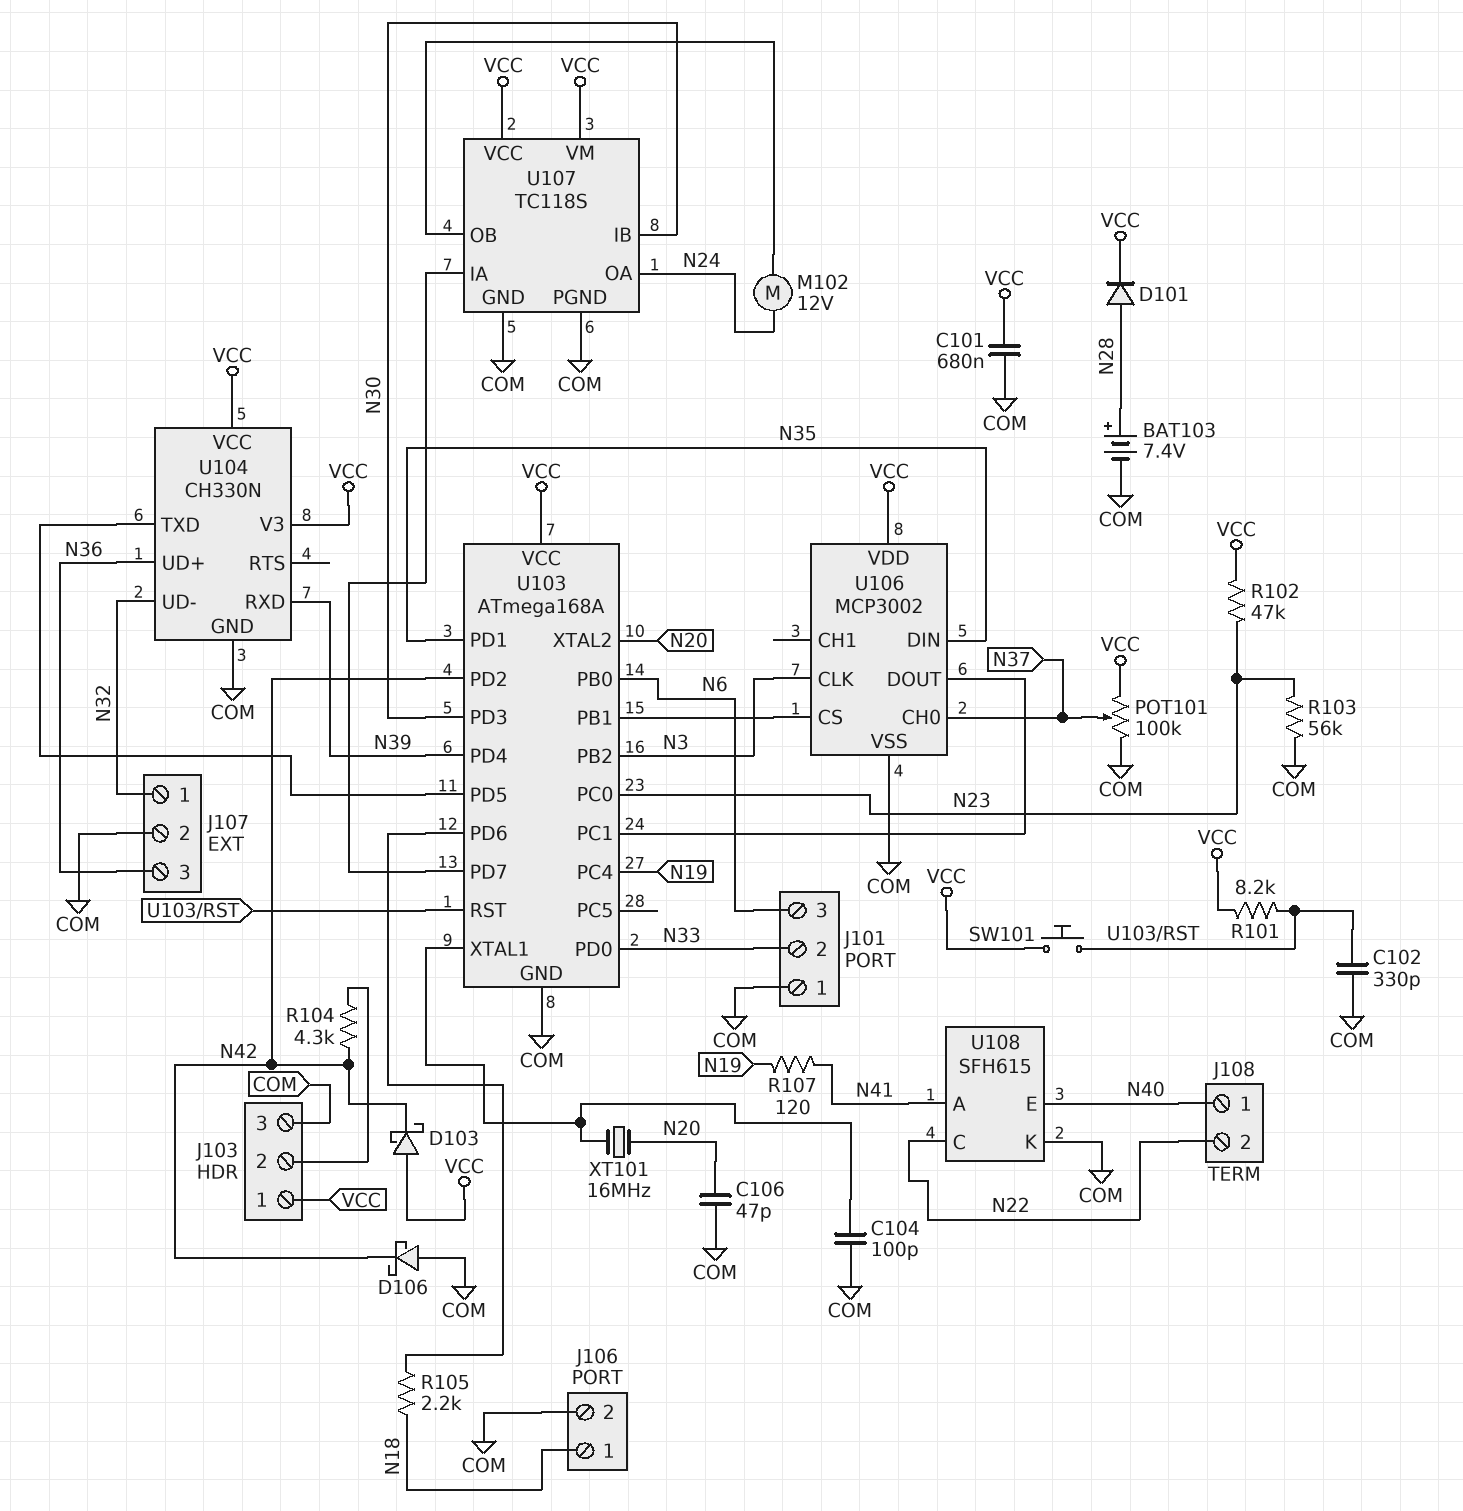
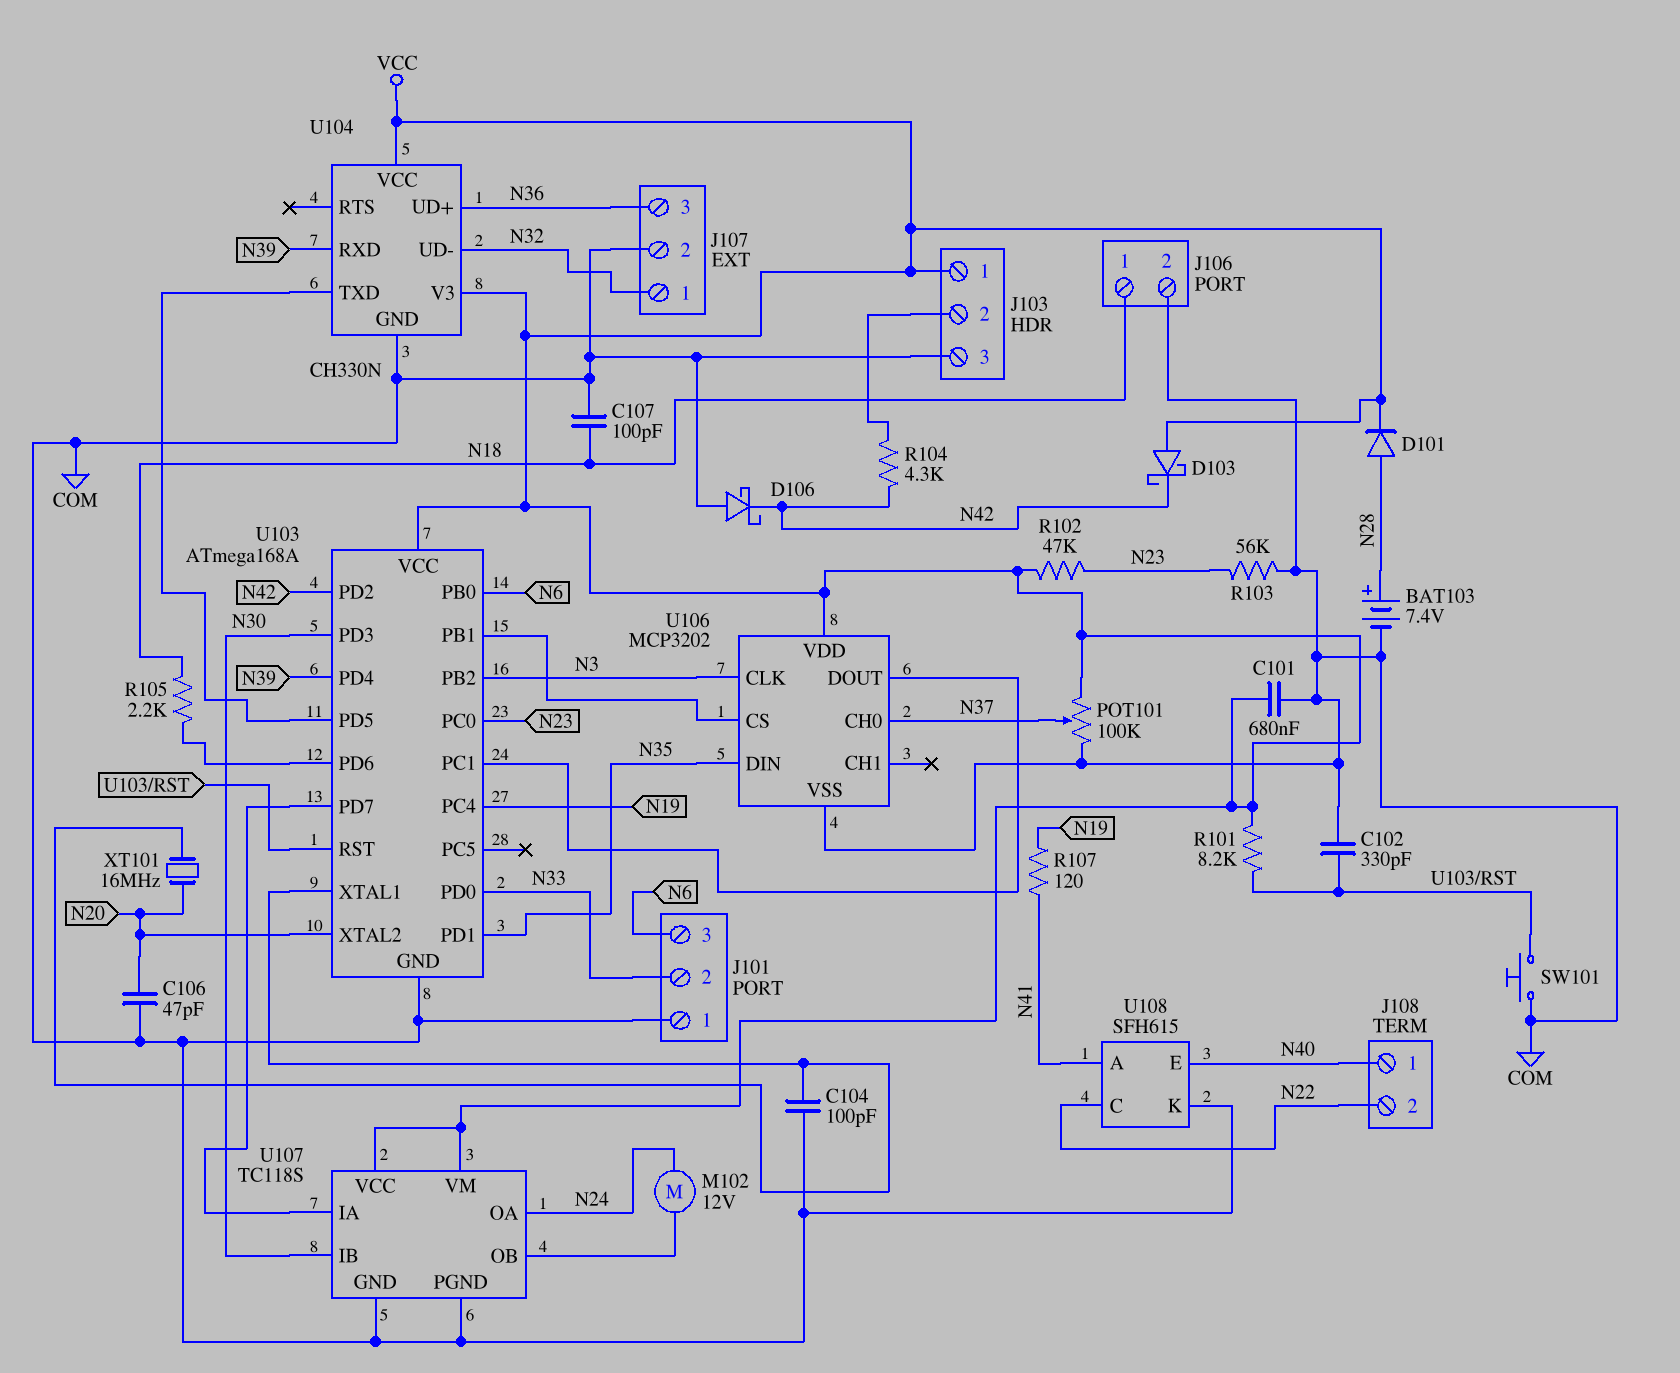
C107: none -> 100pF (COM, N18)
SW101: button (U103/RST, VCC) -> button (COM, U103/RST)
U106: MCP3002 -> MCP3202

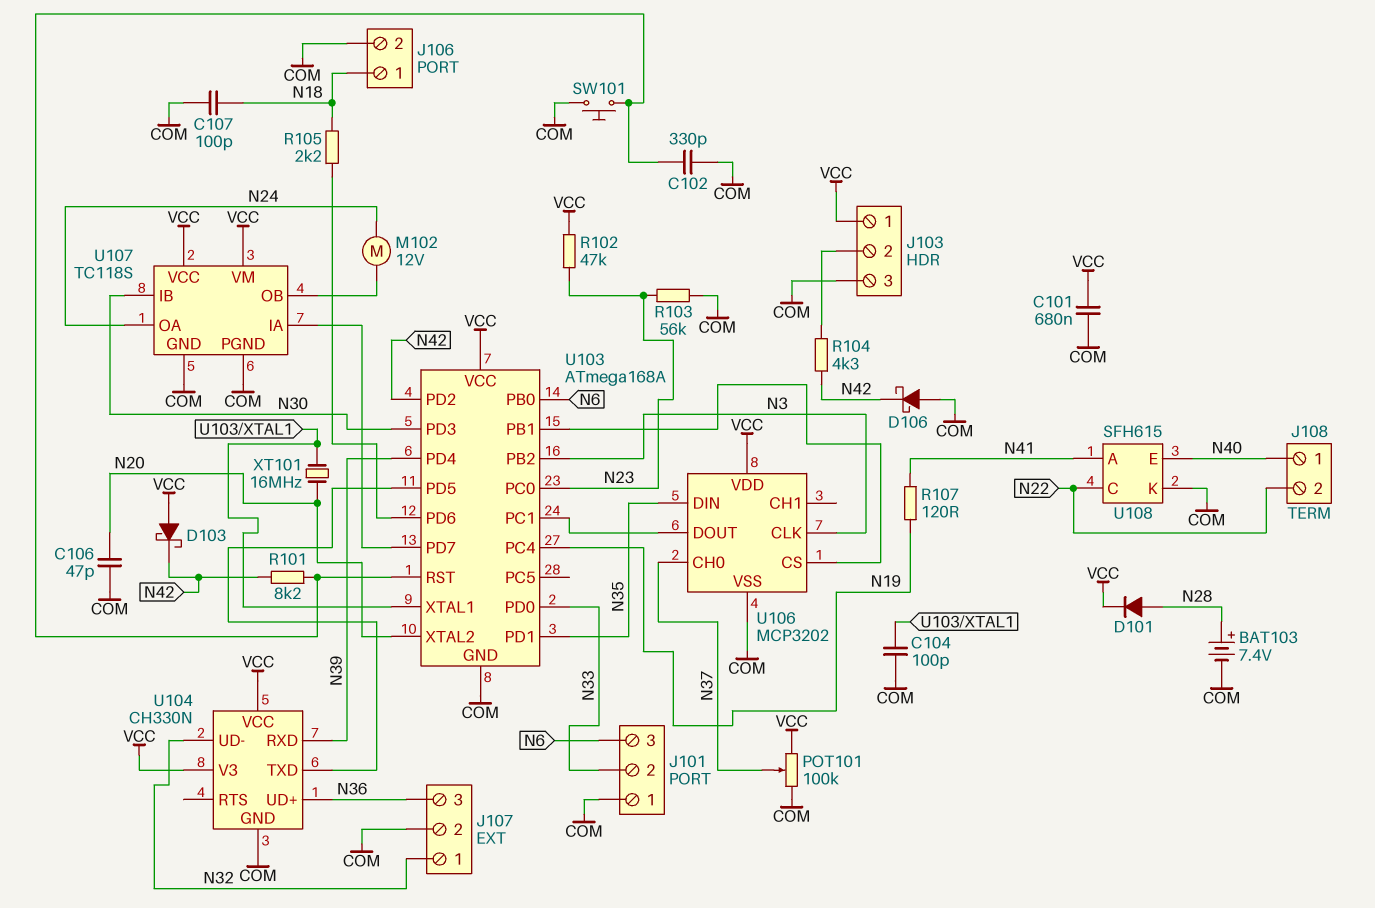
R101: 8.2k (U103/RST, VCC) -> 8.2k (N42, U103/RST)

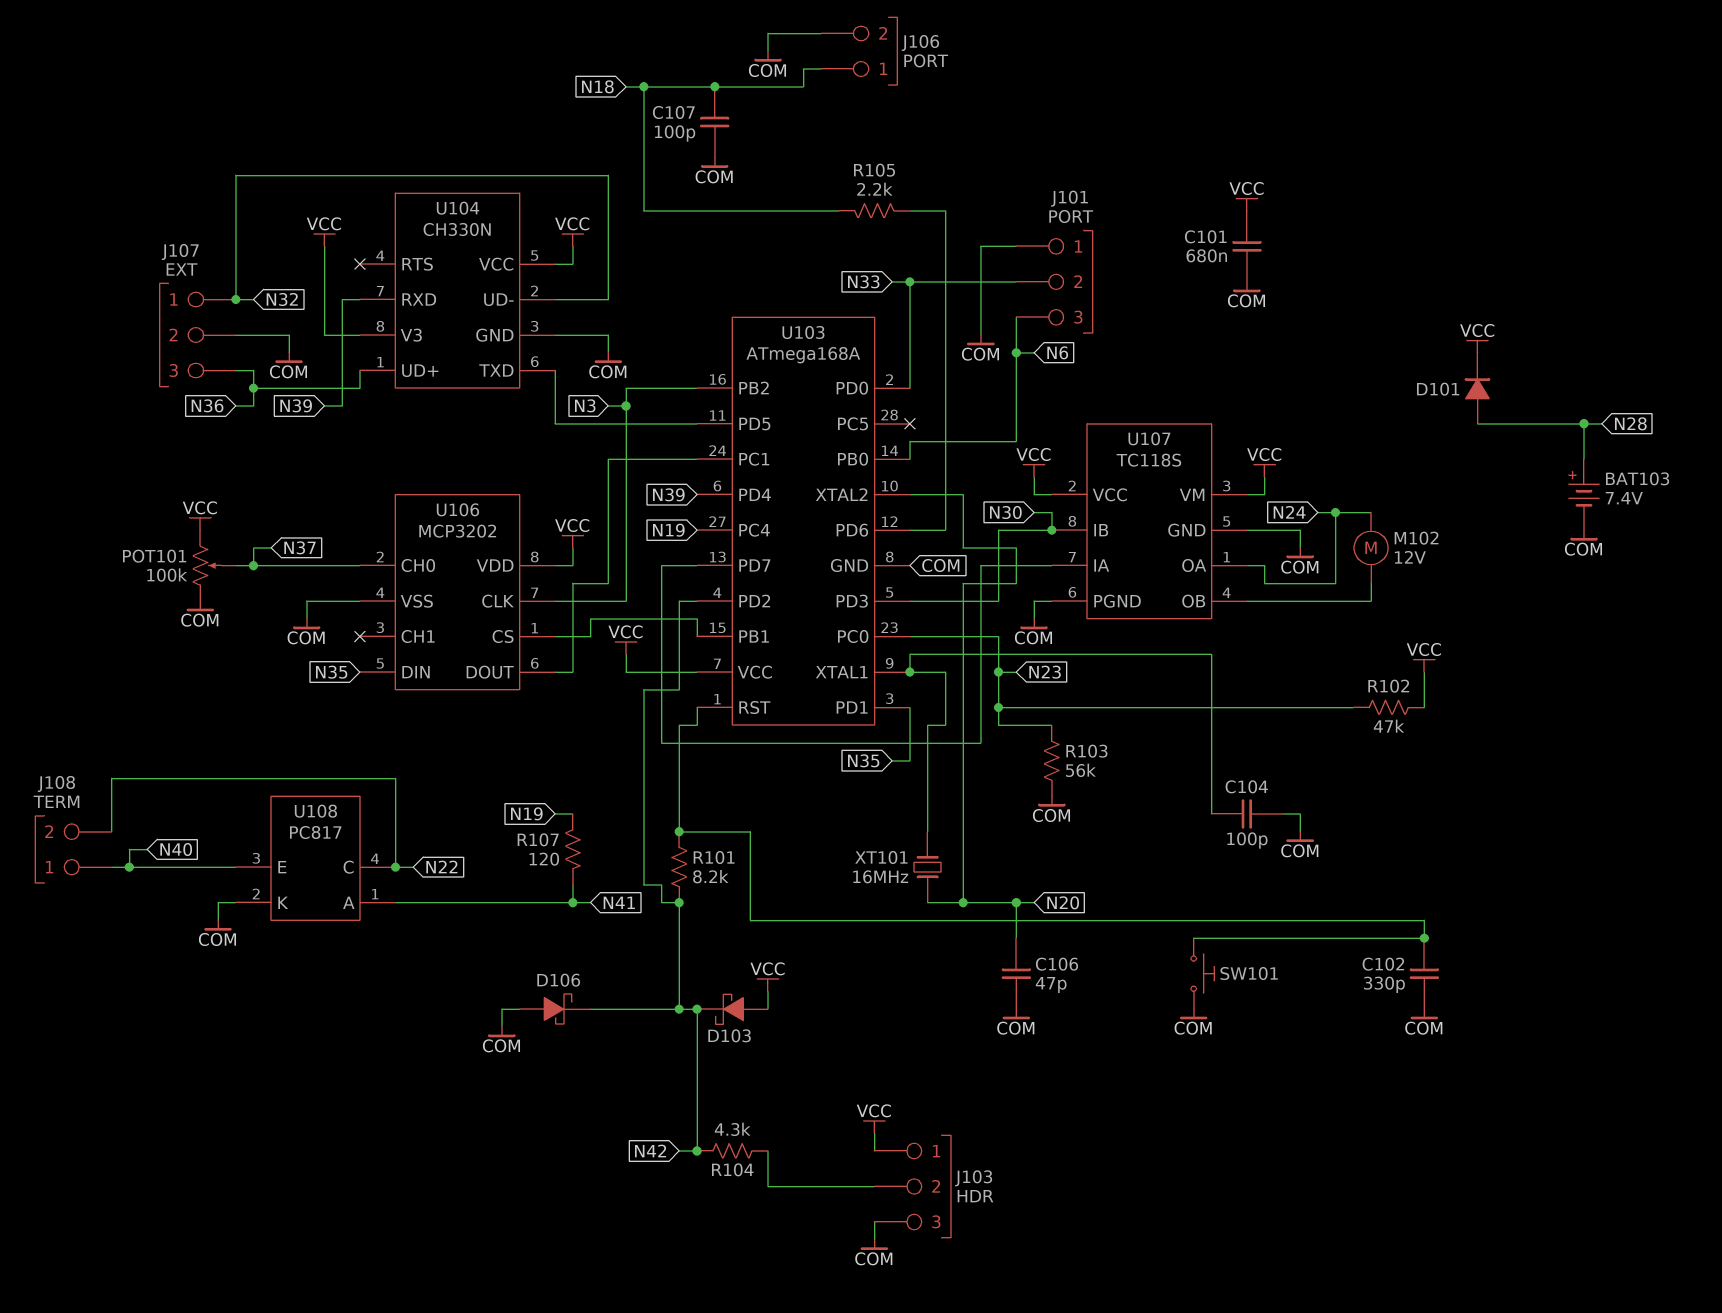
U108: SFH615 -> PC817

